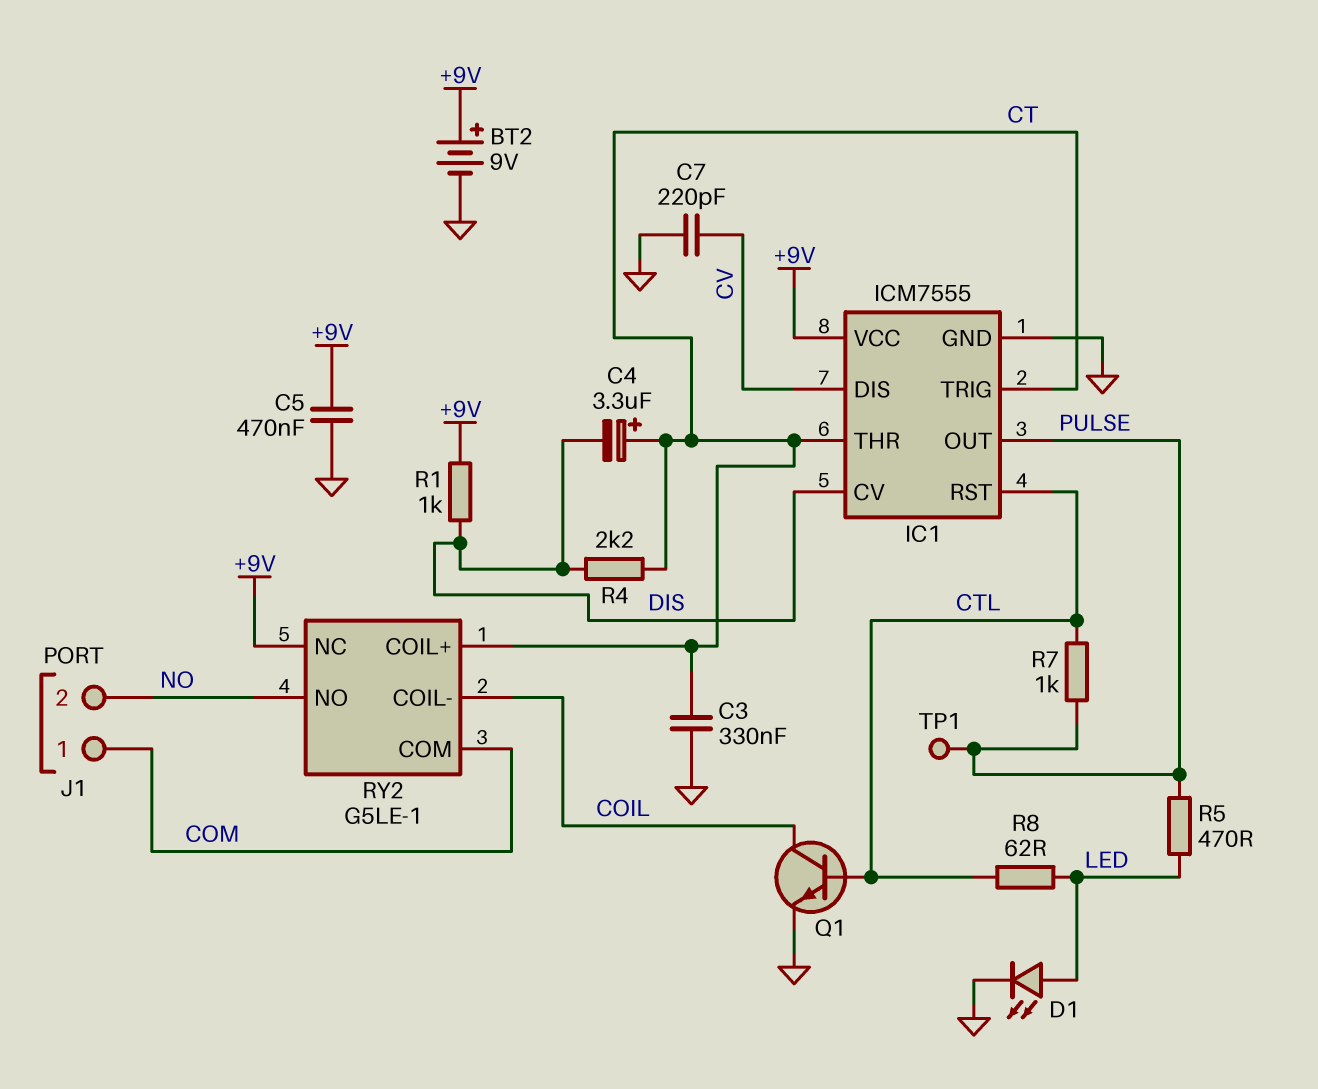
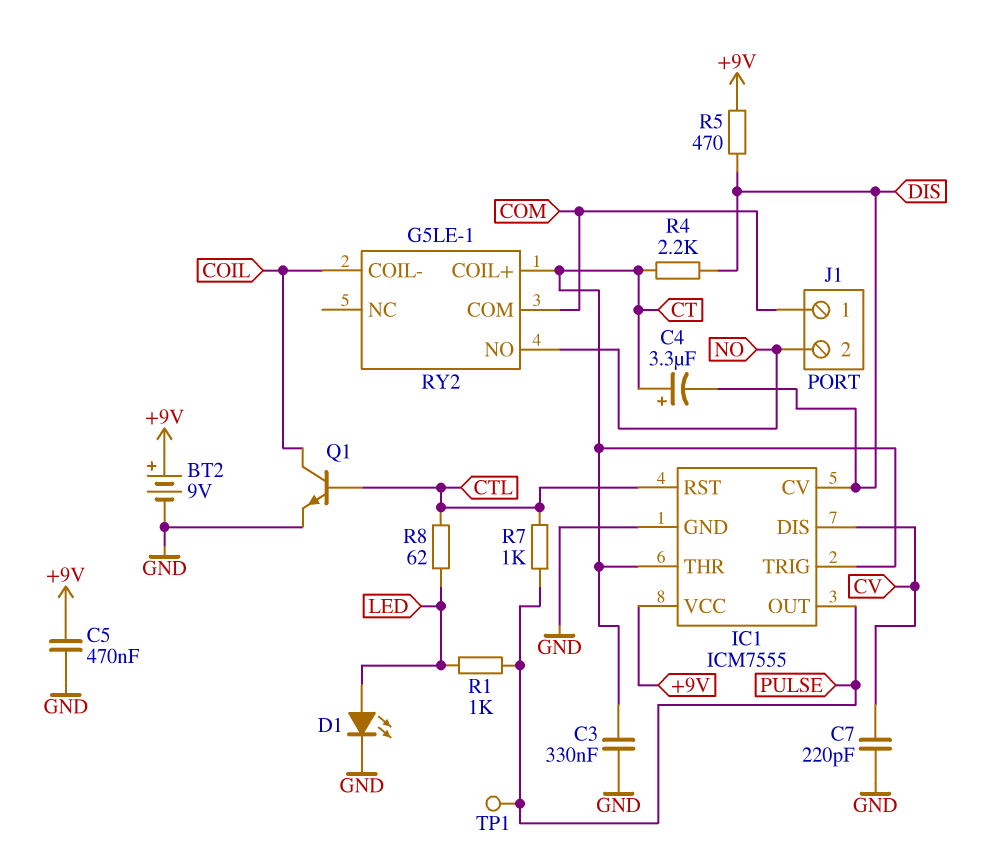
R1: 1k (+9V, DIS) -> 1k (LED, PULSE)
R5: 470 (LED, PULSE) -> 470 (+9V, DIS)
RY2 pin NC: +9V -> none

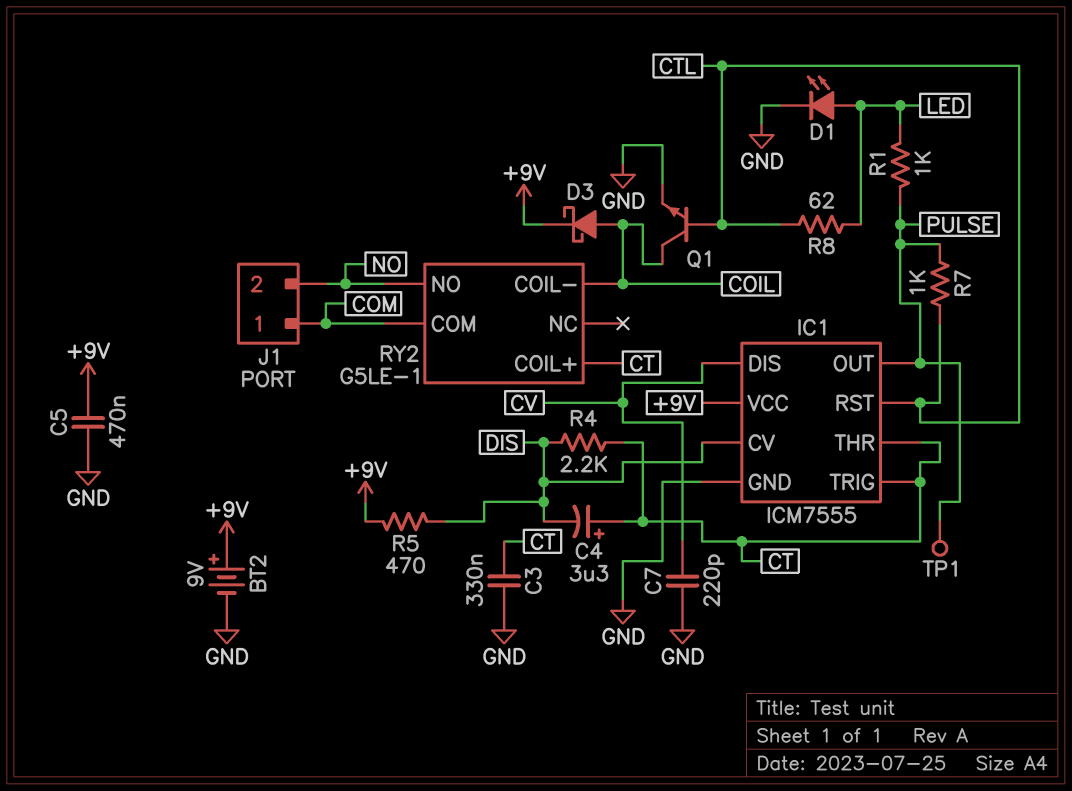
D3: none -> schottky (A COIL, K +9V)

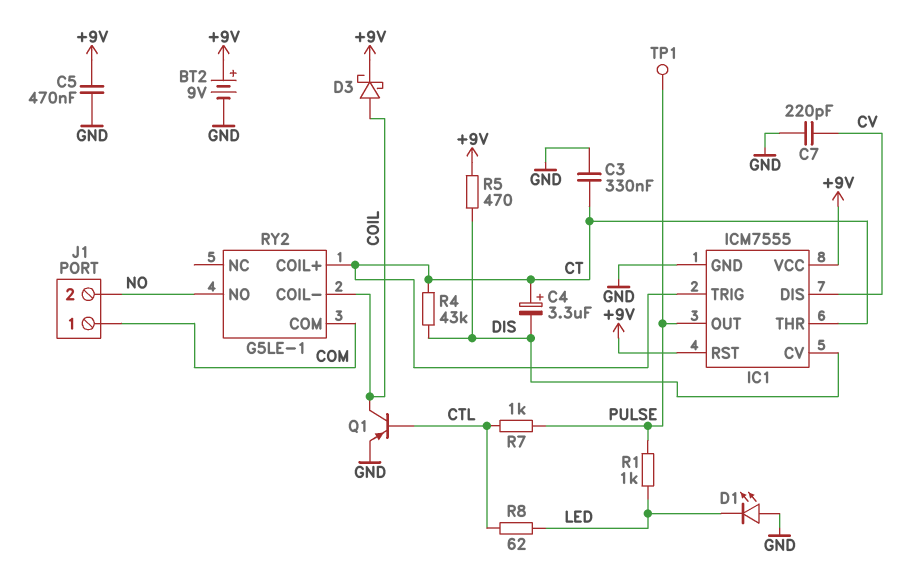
D1: LED (A LED, K GND) -> LED (A GND, K LED)
IC1 pin RST: CTL -> +9V
Q1: NPN (B CTL, C COIL, E GND) -> PNP (B CTL, C COIL, E GND)
R4: 2.2k (CT, DIS) -> 43k (CT, DIS)

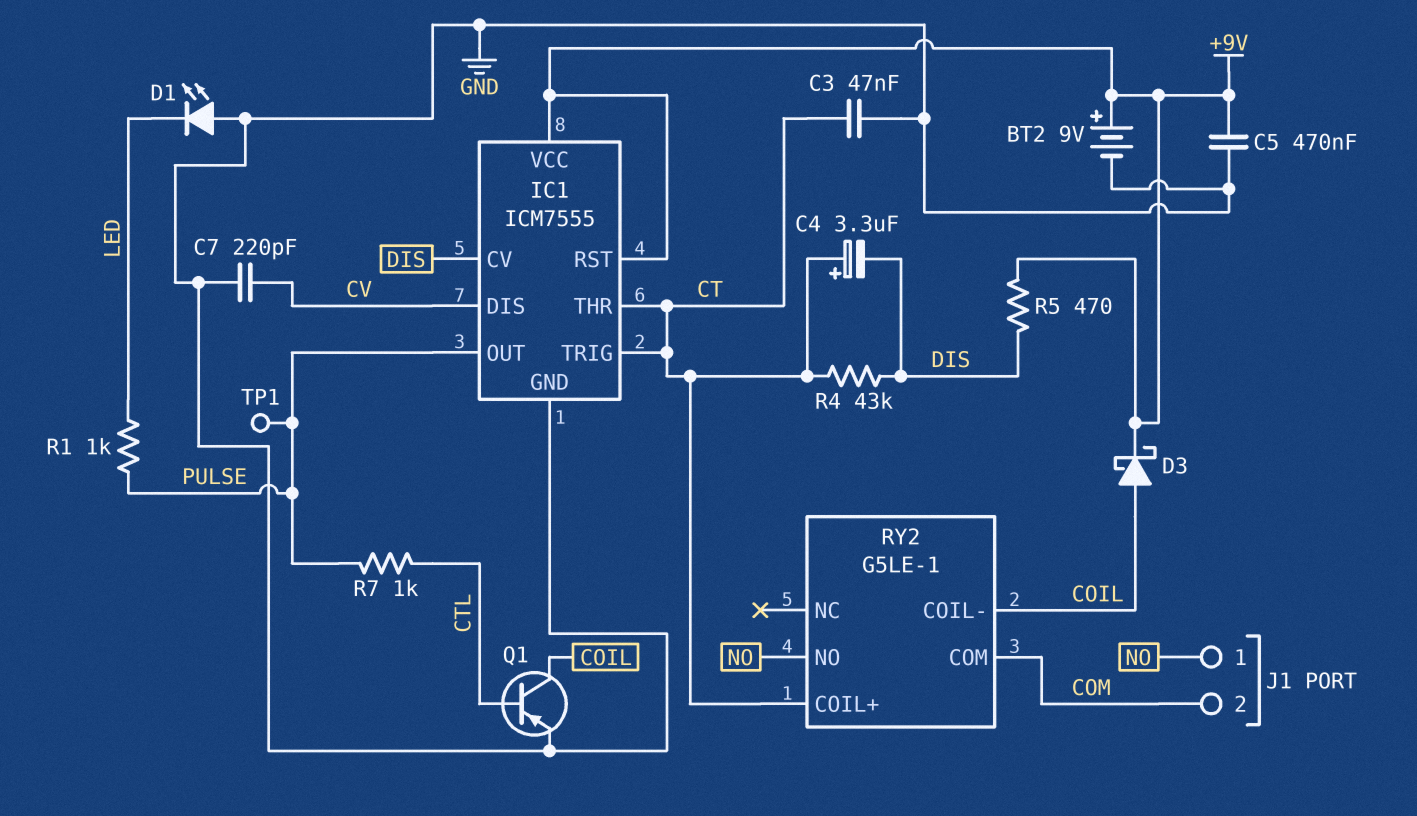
C3: 330nF (CT, GND) -> 47nF (CT, GND)
J1 pin 1: COM -> NO
J1 pin 2: NO -> COM
R8: 62 (CTL, LED) -> none

